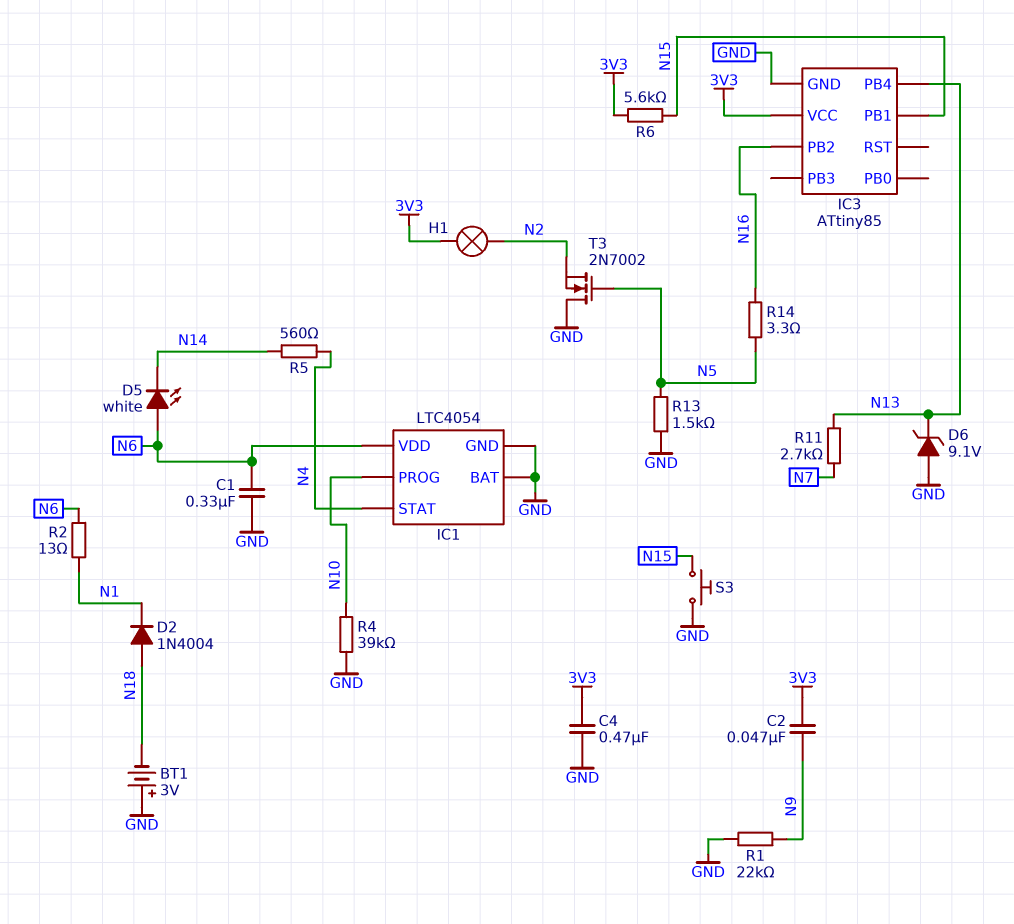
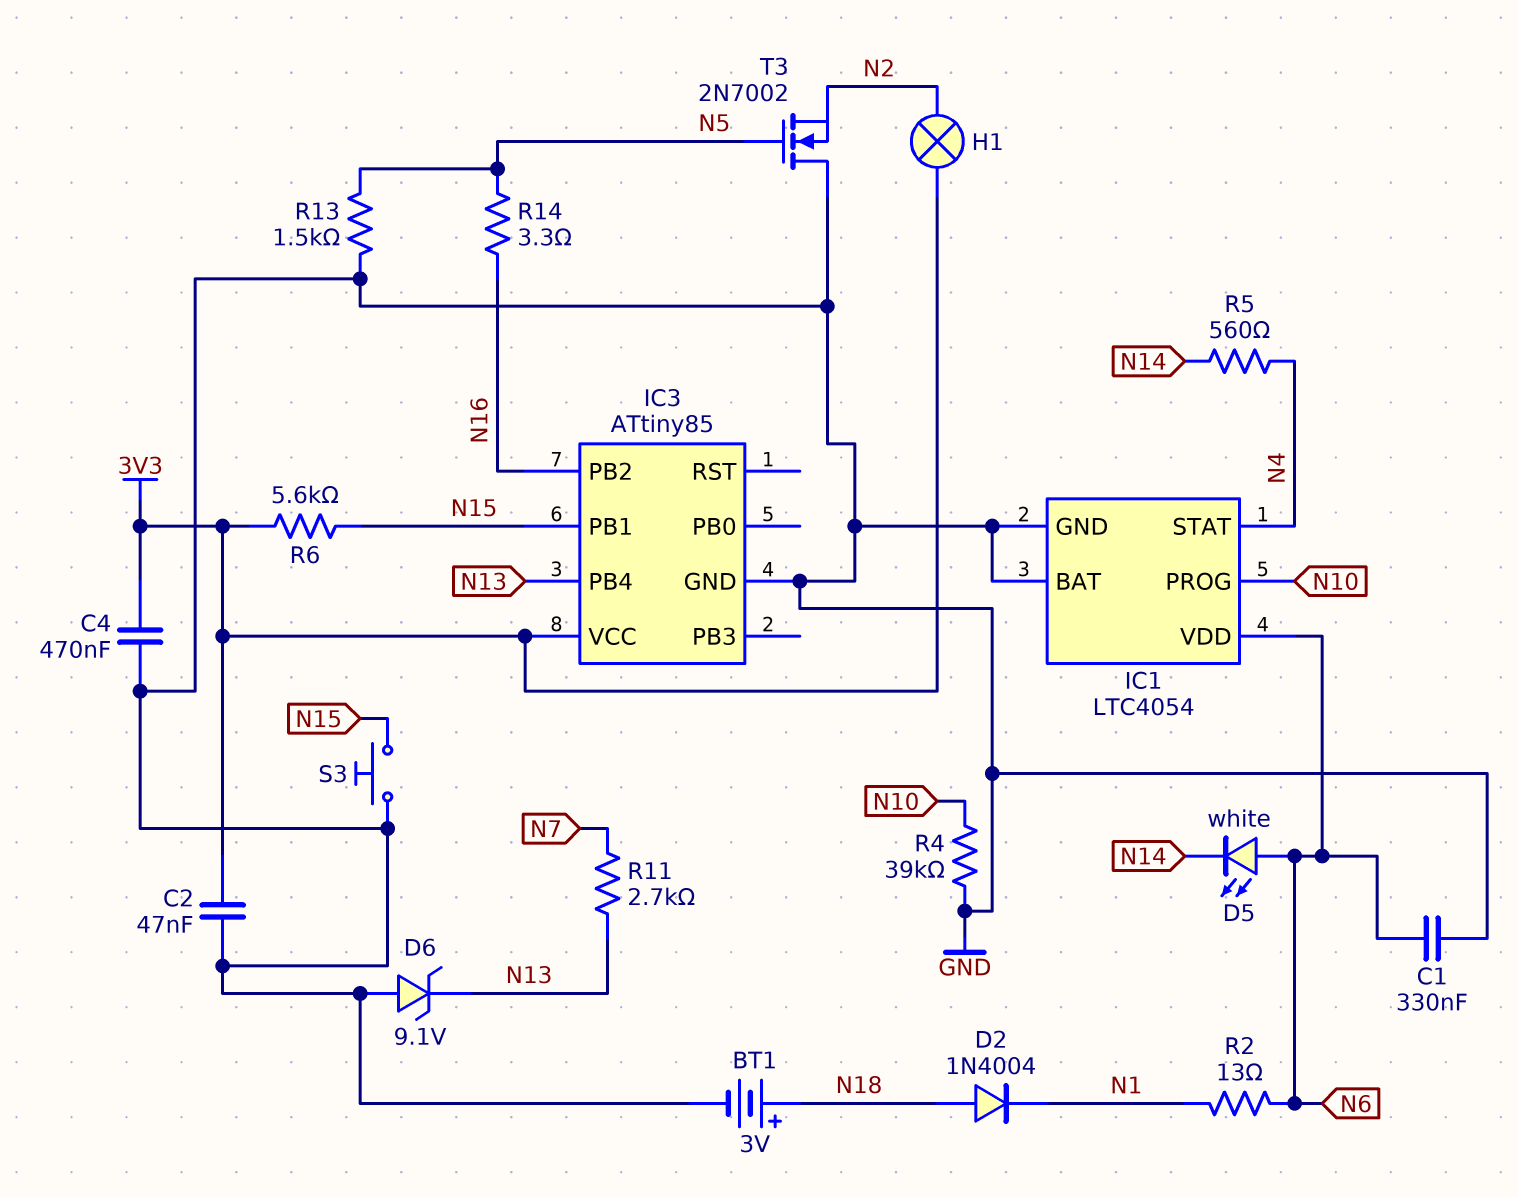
BT1: 3V (plus GND, minus N18) -> 3V (plus N18, minus GND)
C2: 47nF (3V3, N9) -> 47nF (3V3, GND)
R1: 22k (GND, N9) -> none

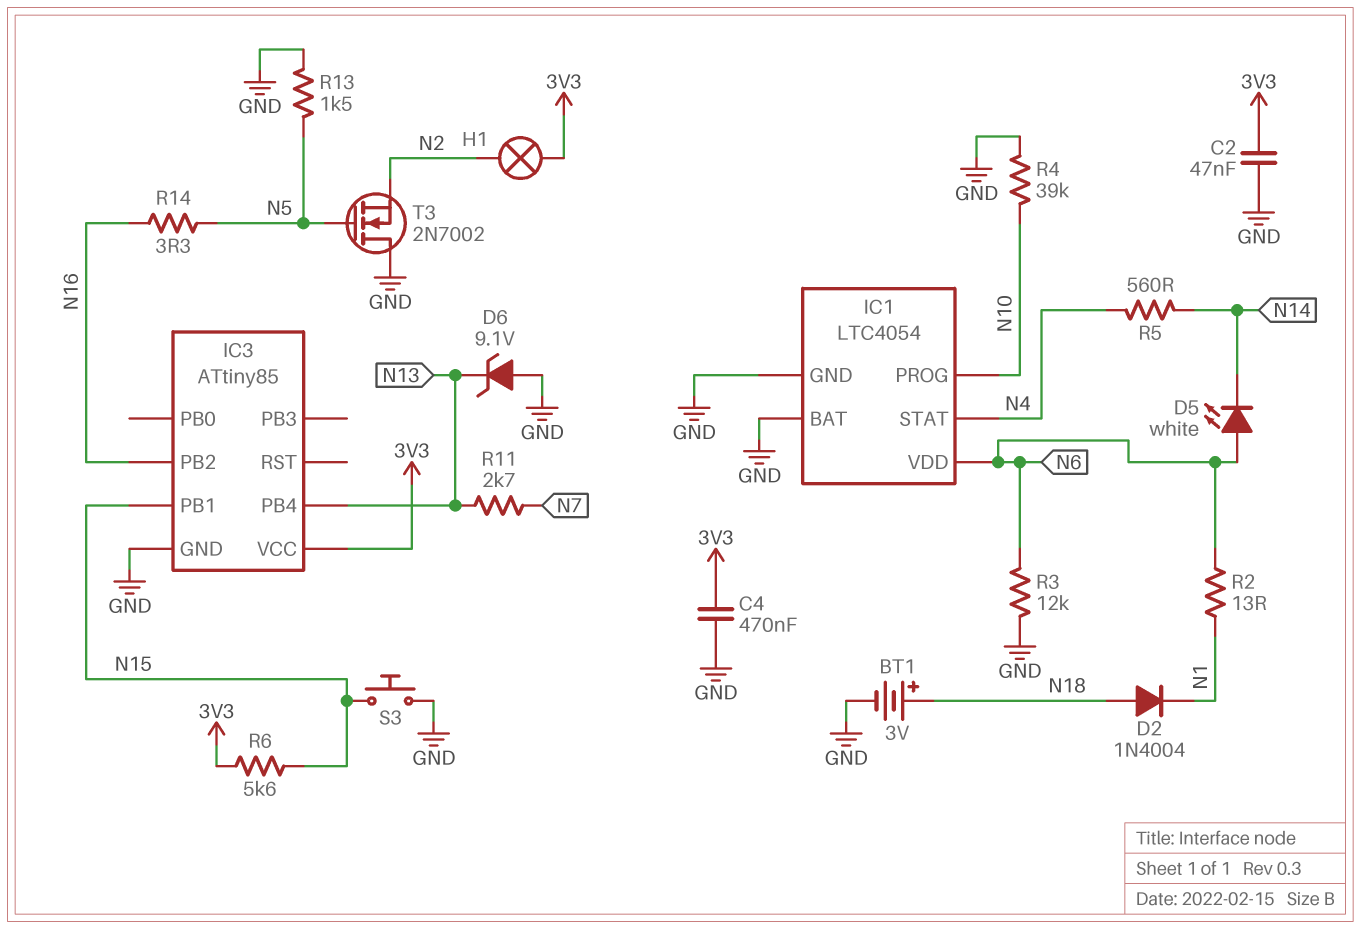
C1: 330nF (GND, N6) -> none
R3: none -> 12k (GND, N6)

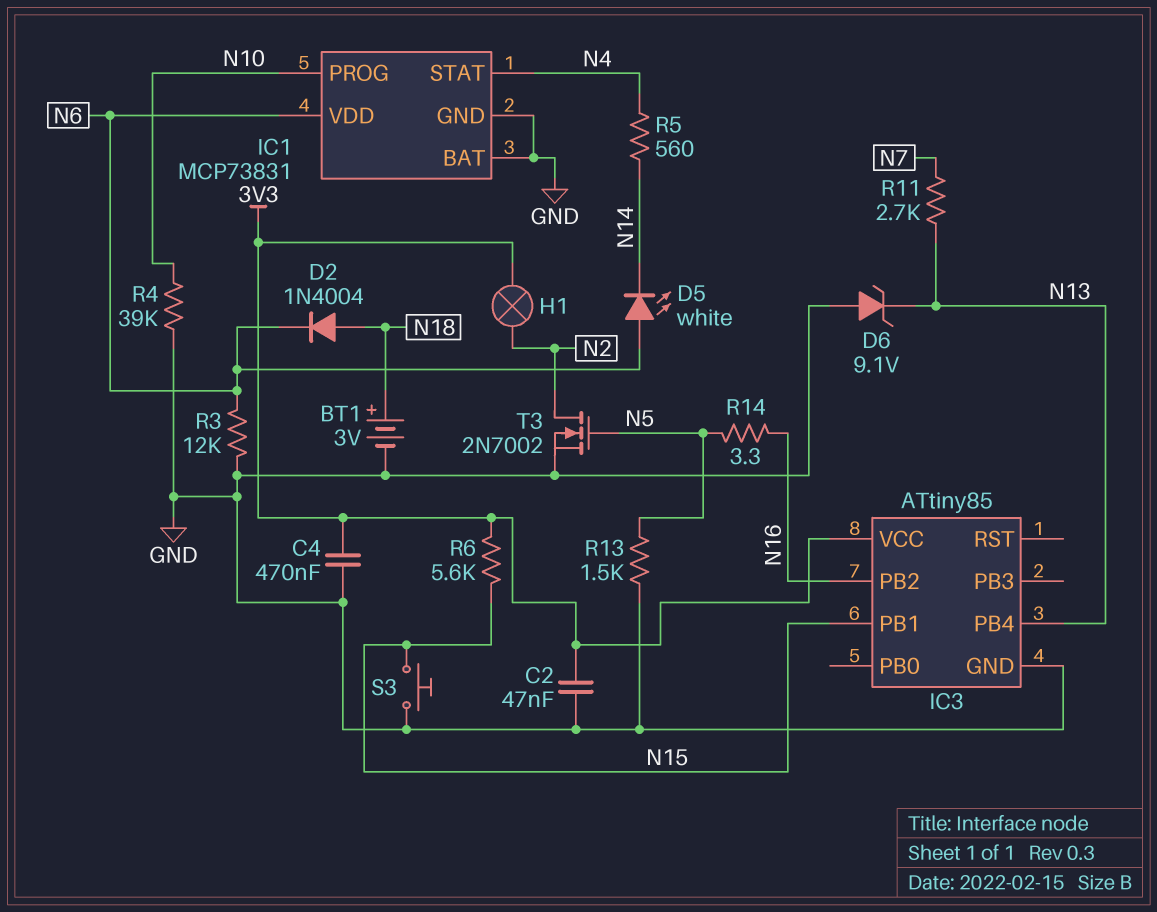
D2: diode 1N4004 (A N18, K N1) -> diode 1N4004 (A N18, K N6)
IC1: LTC4054 -> MCP73831
R2: 13 (N1, N6) -> none
T3: NMOS 2N7002 (G N5, D GND, S N2) -> NMOS 2N7002 (G N5, D N2, S GND)

